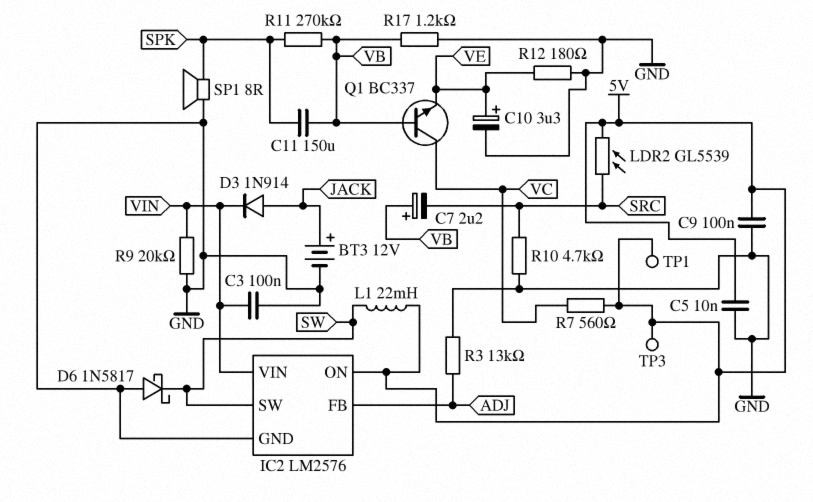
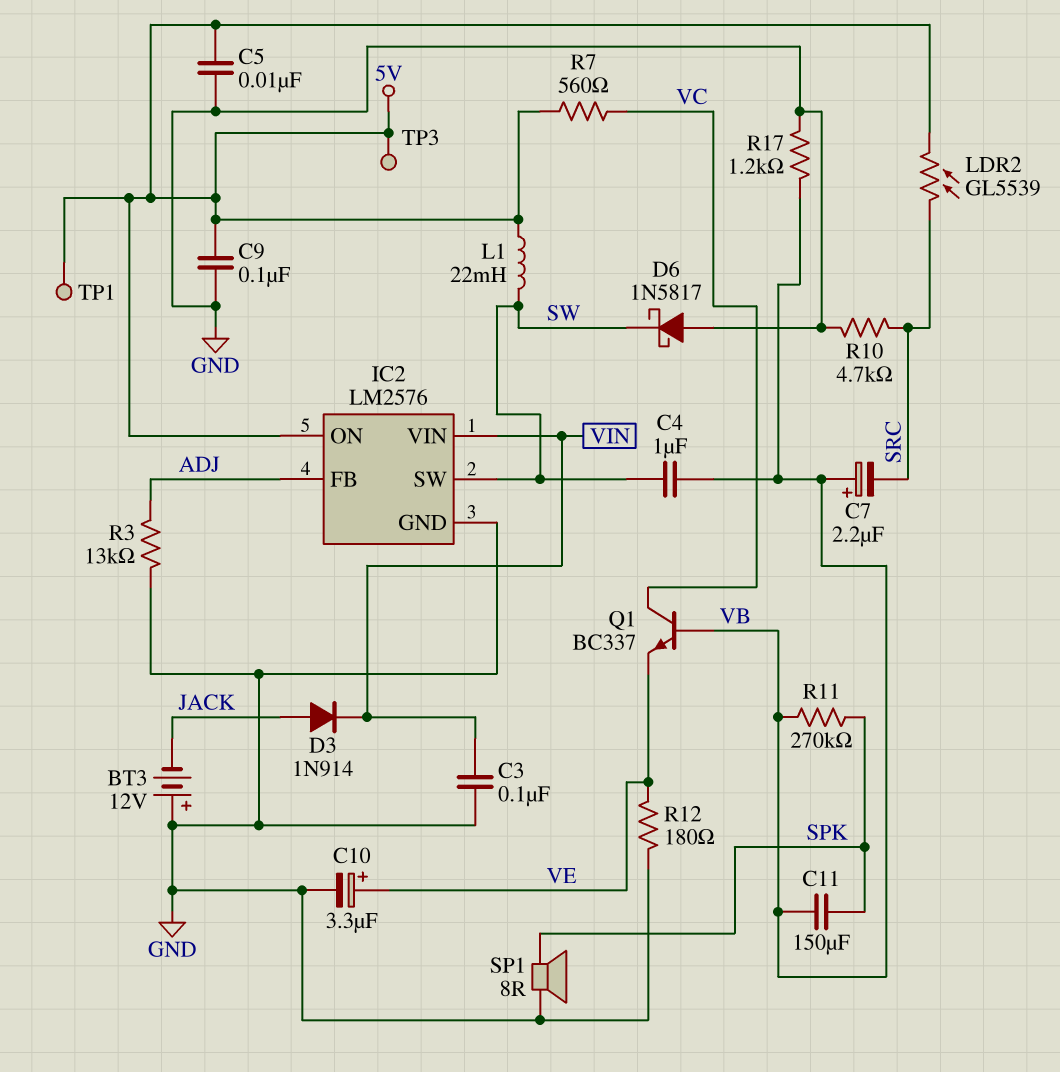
BT3: 12V (plus JACK, minus GND) -> 12V (plus GND, minus JACK)
C4: none -> 1uF (SW, VB)
R9: 20k (GND, VIN) -> none

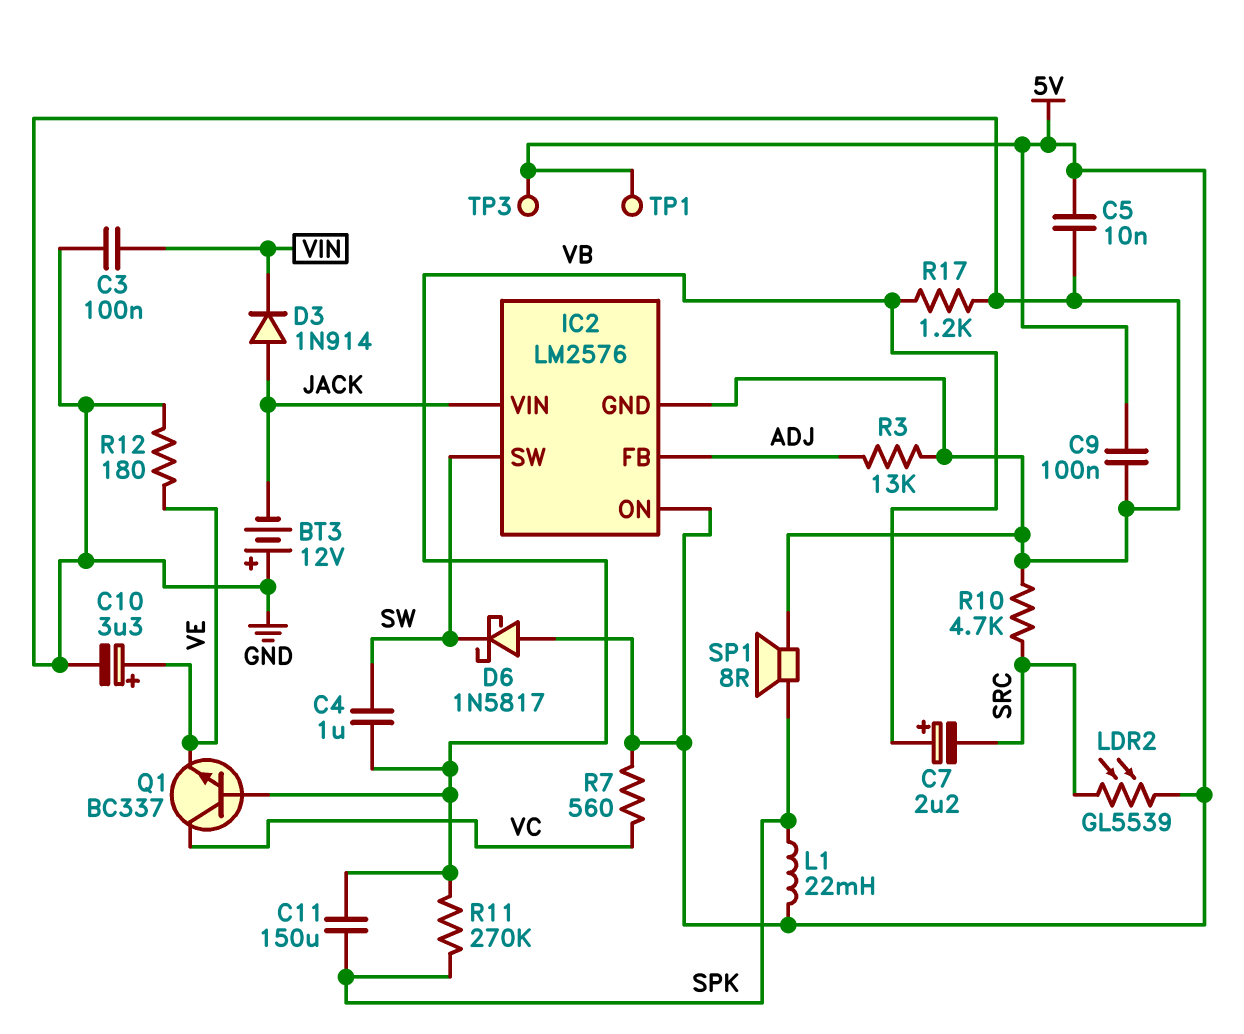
D6: schottky 1N5817 (A GND, K SW) -> schottky 1N5817 (A 5V, K SW)
IC2 pin VIN: VIN -> JACK
L1: 22mH (5V, SW) -> 22mH (5V, SPK)

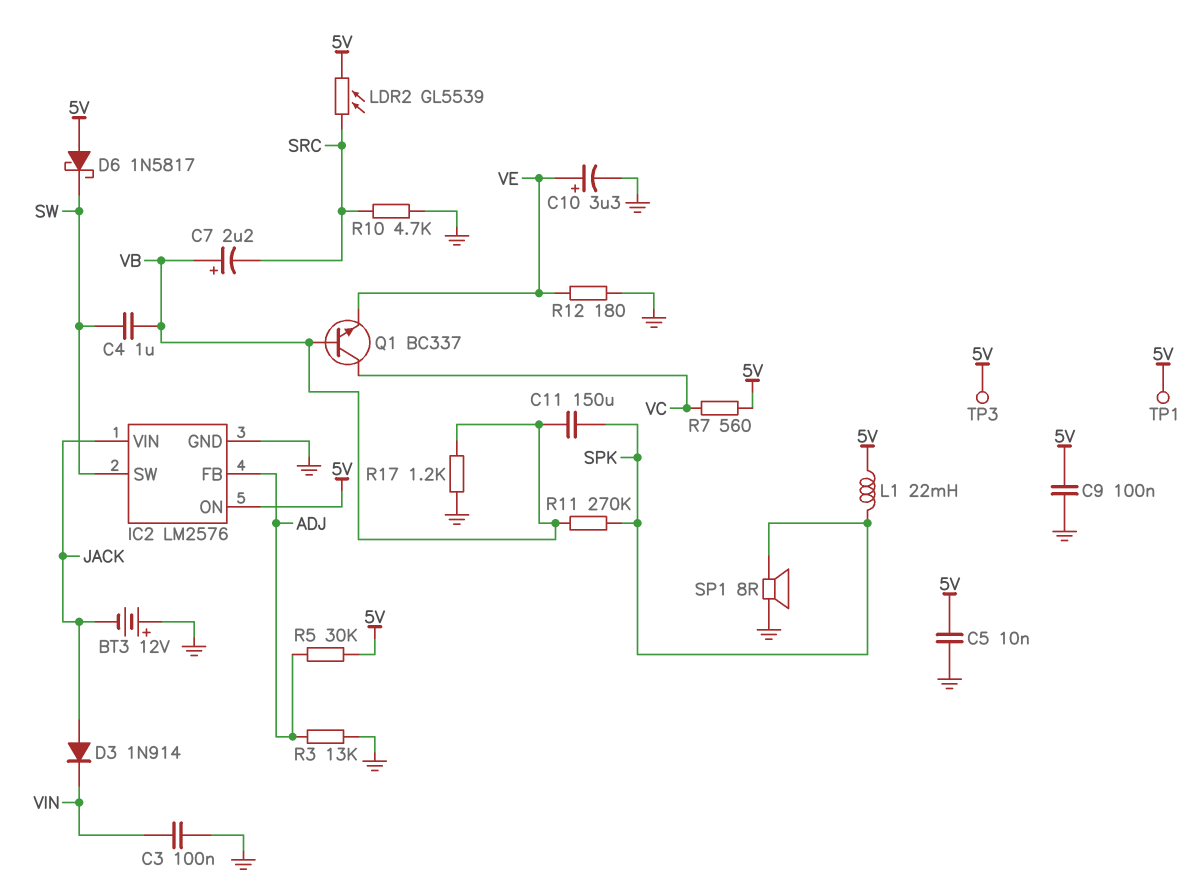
R5: none -> 30k (5V, ADJ)

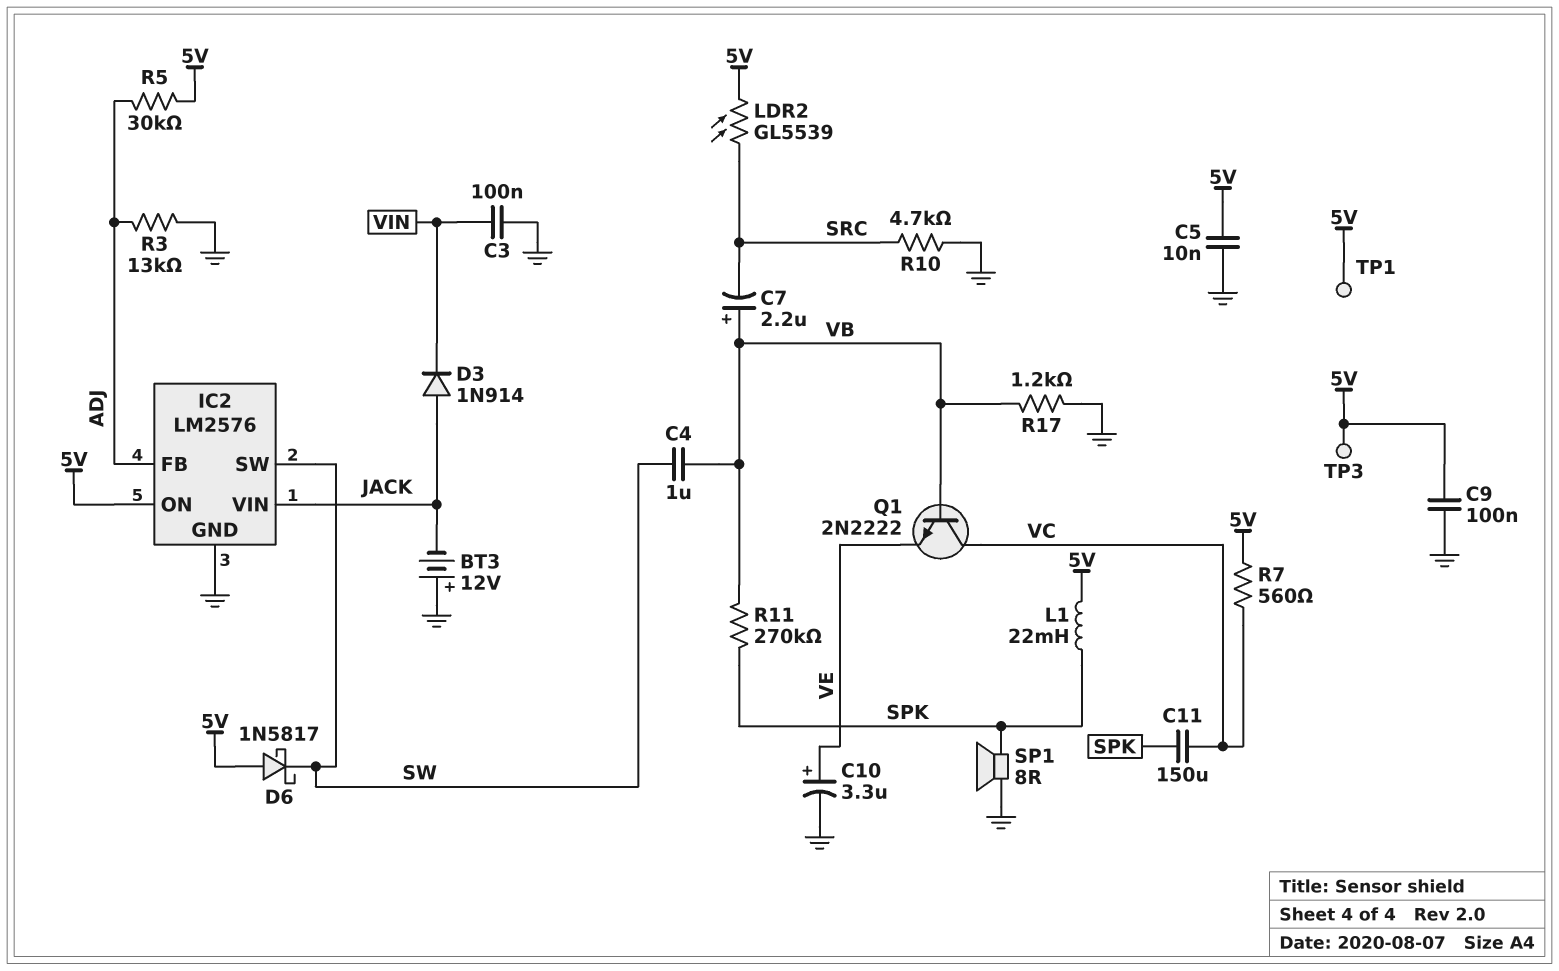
C11: 150uF (SPK, VB) -> 150uF (SPK, VC)
Q1: NPN BC337 (B VB, C VC, E VE) -> NPN 2N2222 (B VB, C VC, E VE)
R12: 180 (GND, VE) -> none

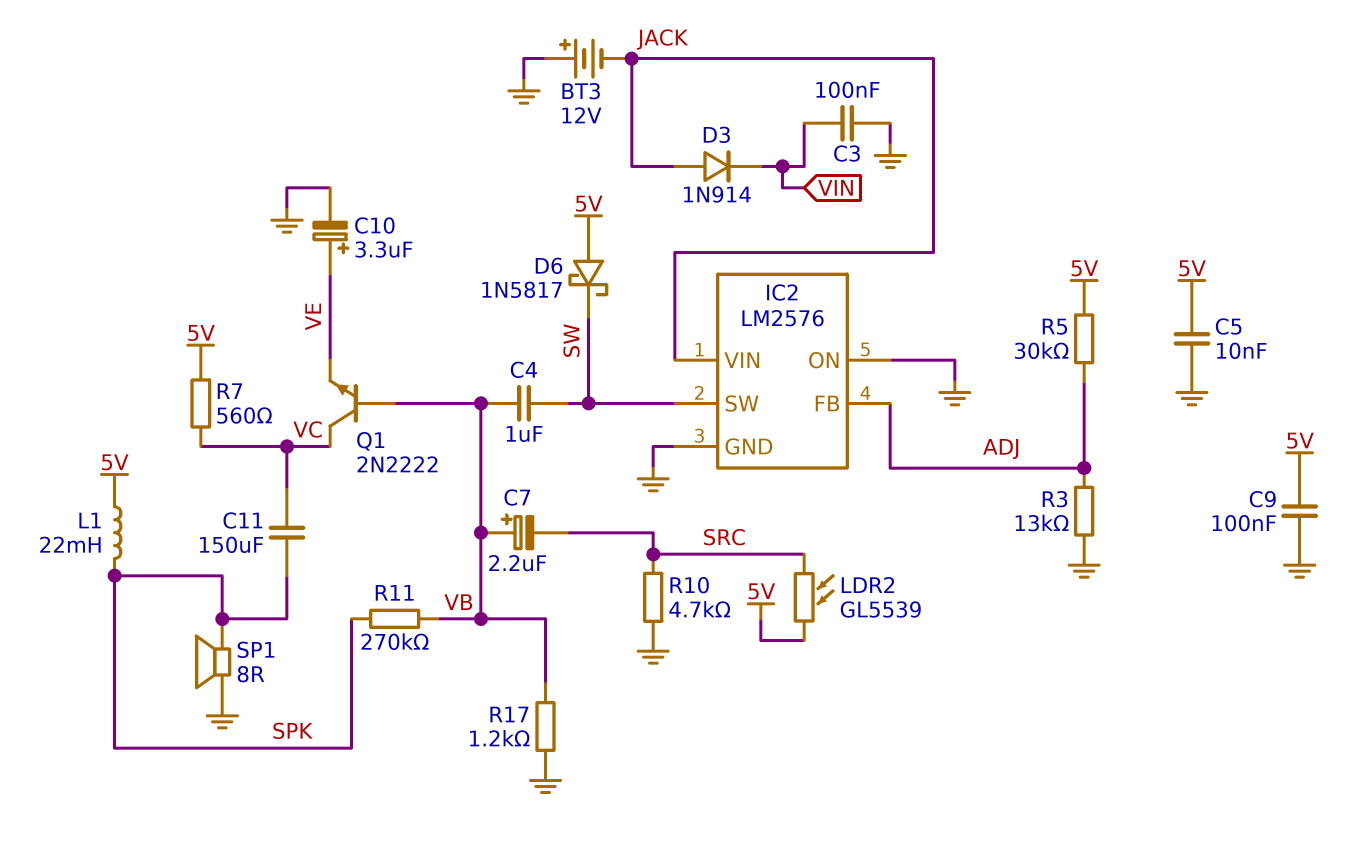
IC2 pin ON: 5V -> GND
TP1: test point (5V) -> none
TP3: test point (5V) -> none

